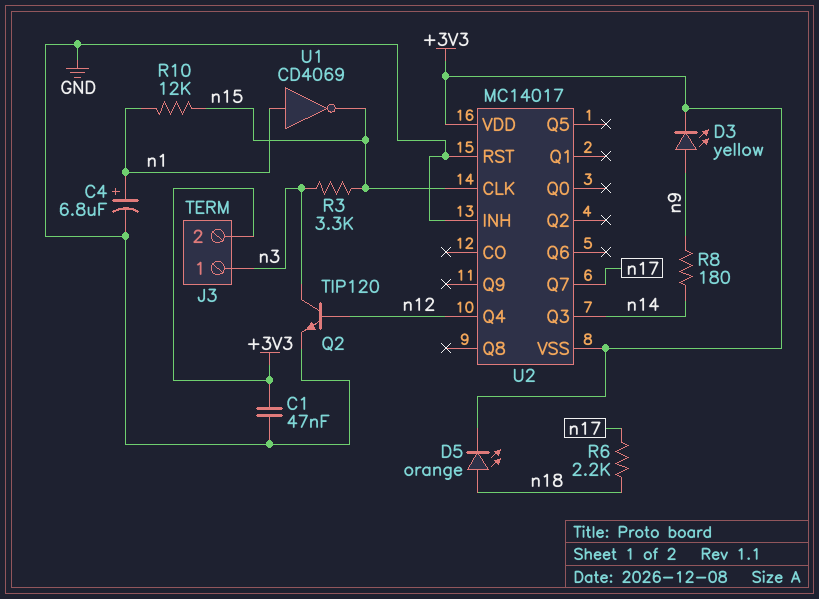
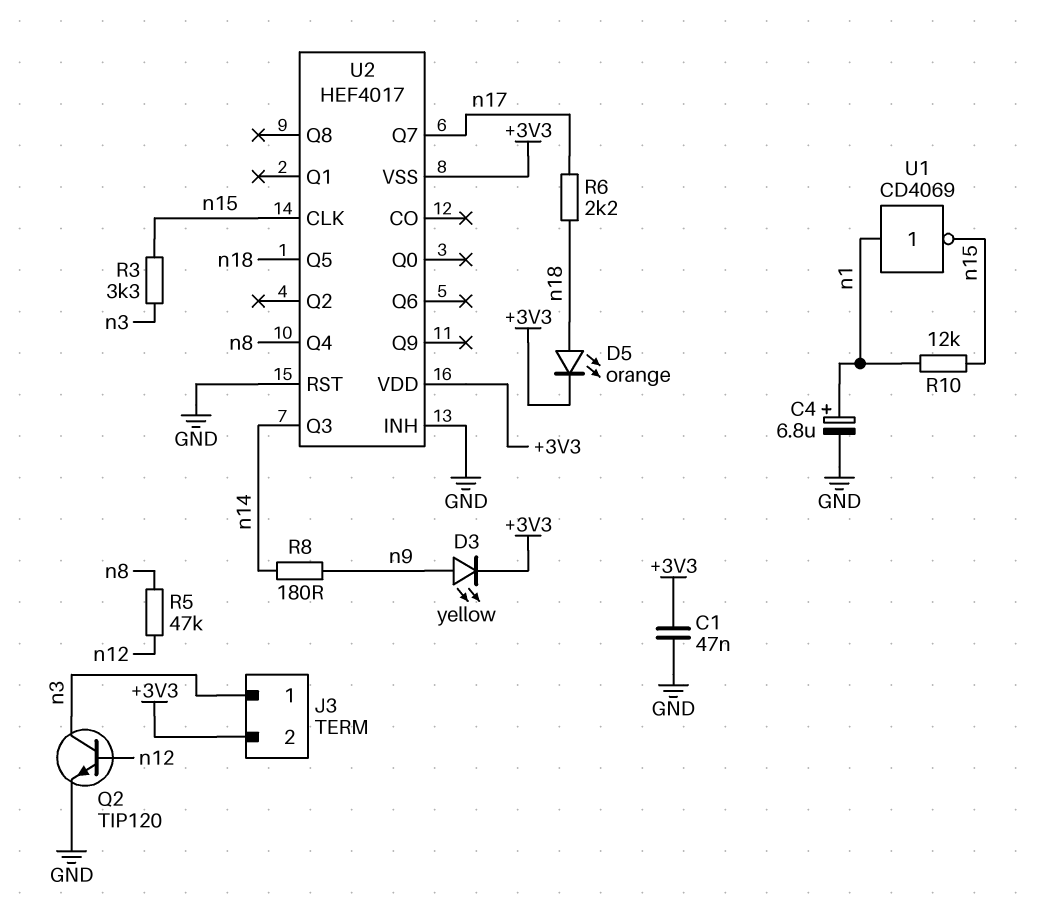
R5: none -> 47k (n8, n12)
U2: MC14017 -> HEF4017
U2 pin Q4: n12 -> n8
U2 pin Q5: none -> n18

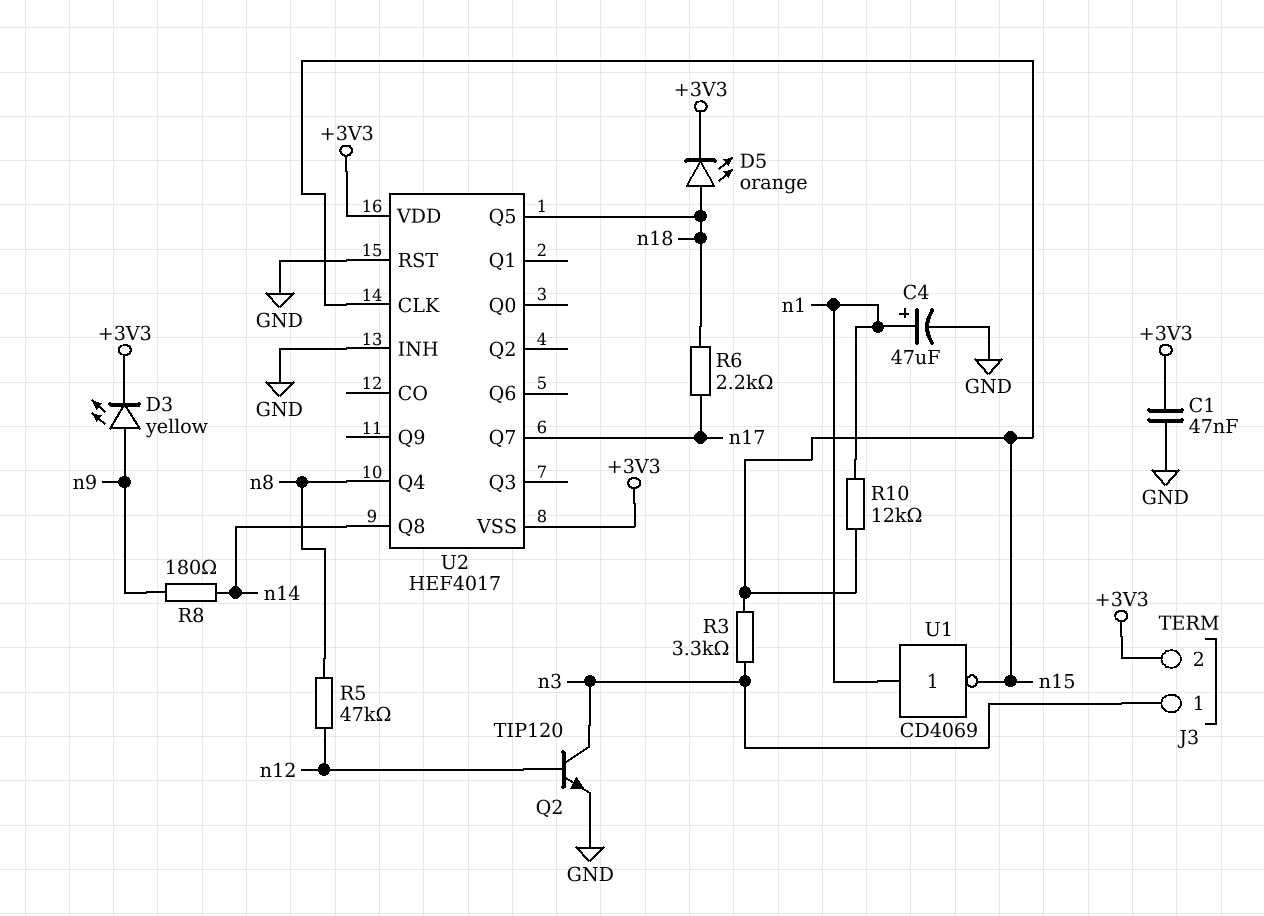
C4: 6.8uF (plus n1, minus GND) -> 47uF (plus n1, minus GND)
U2 pin Q3: n14 -> none
U2 pin Q8: none -> n14

